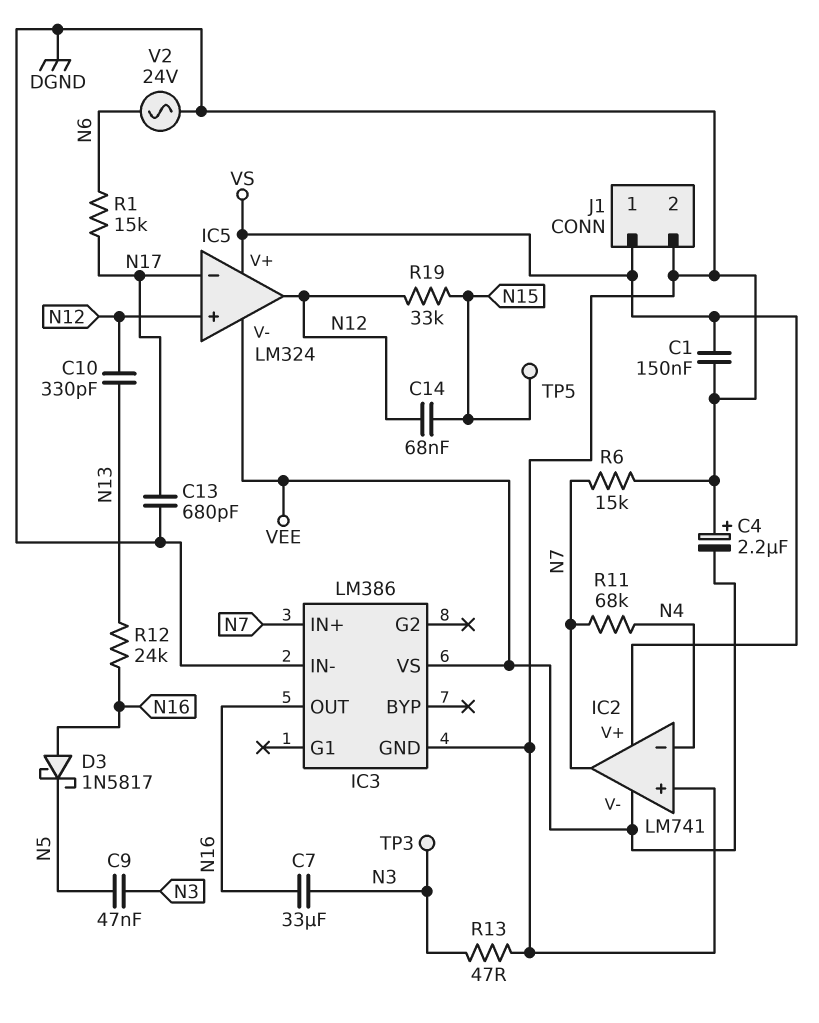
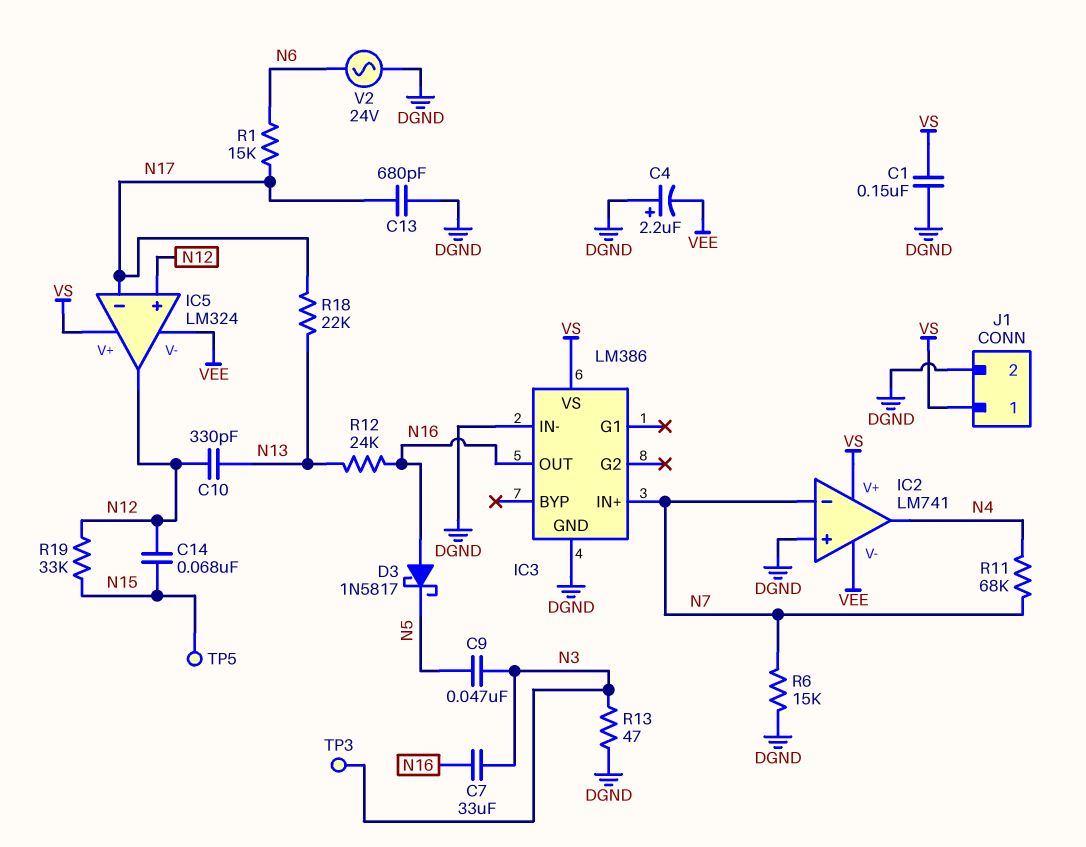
IC2 pin in-: N4 -> N7
IC2 pin out: N7 -> N4
IC3 pin VS: VEE -> VS
R18: none -> 22k (N13, N17)

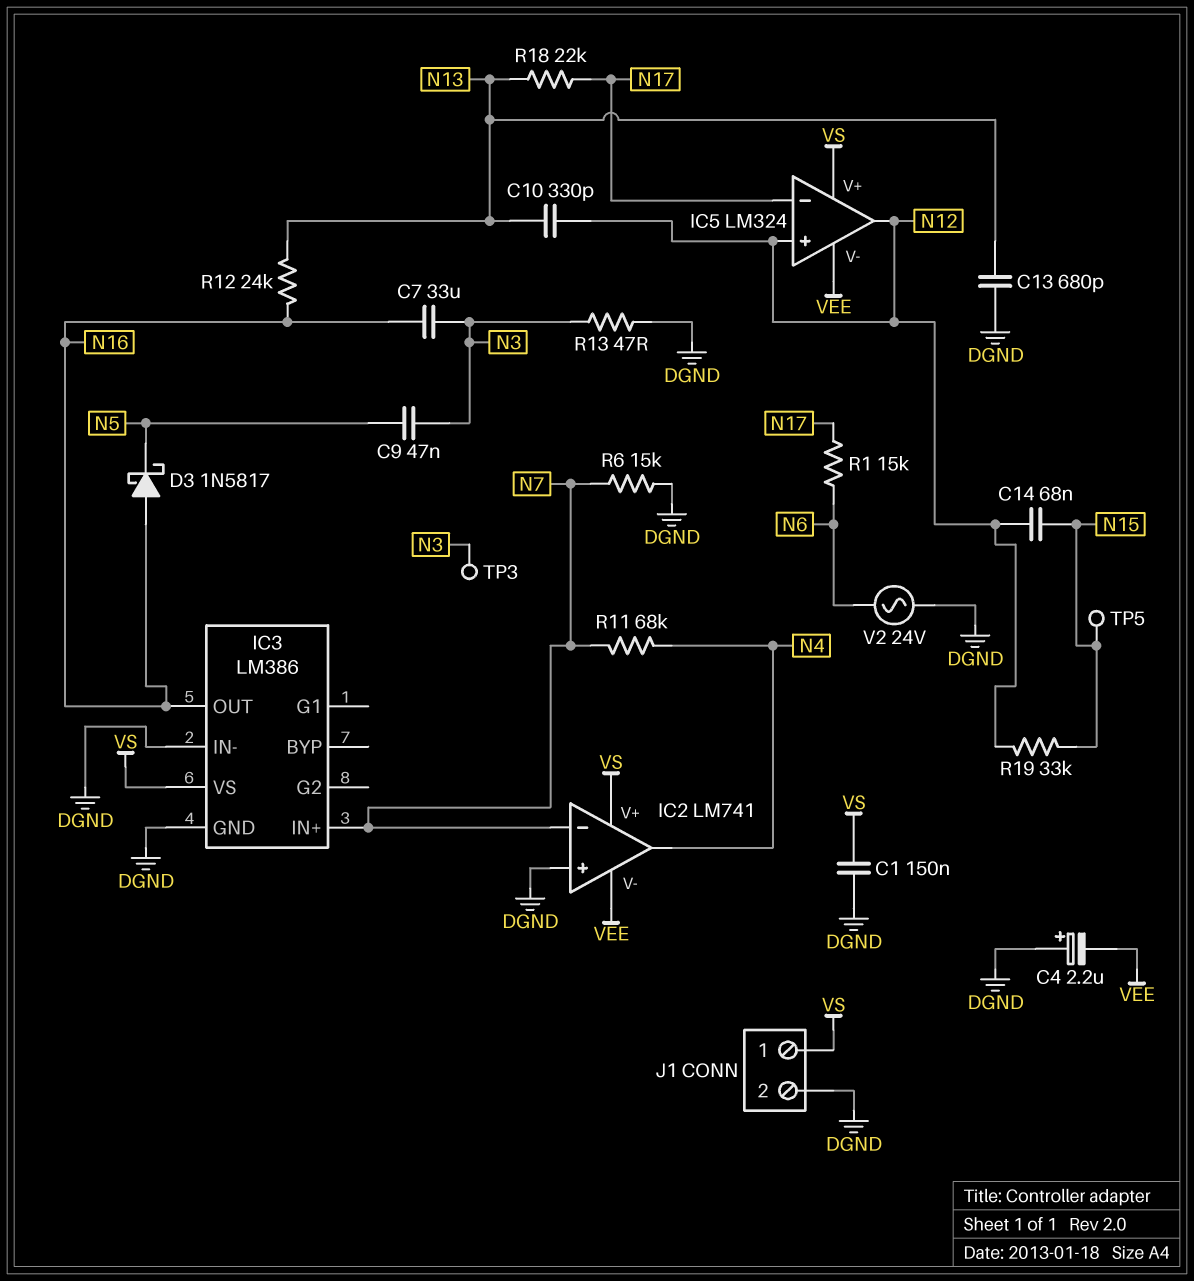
C13: 680pF (DGND, N17) -> 680pF (DGND, N13)

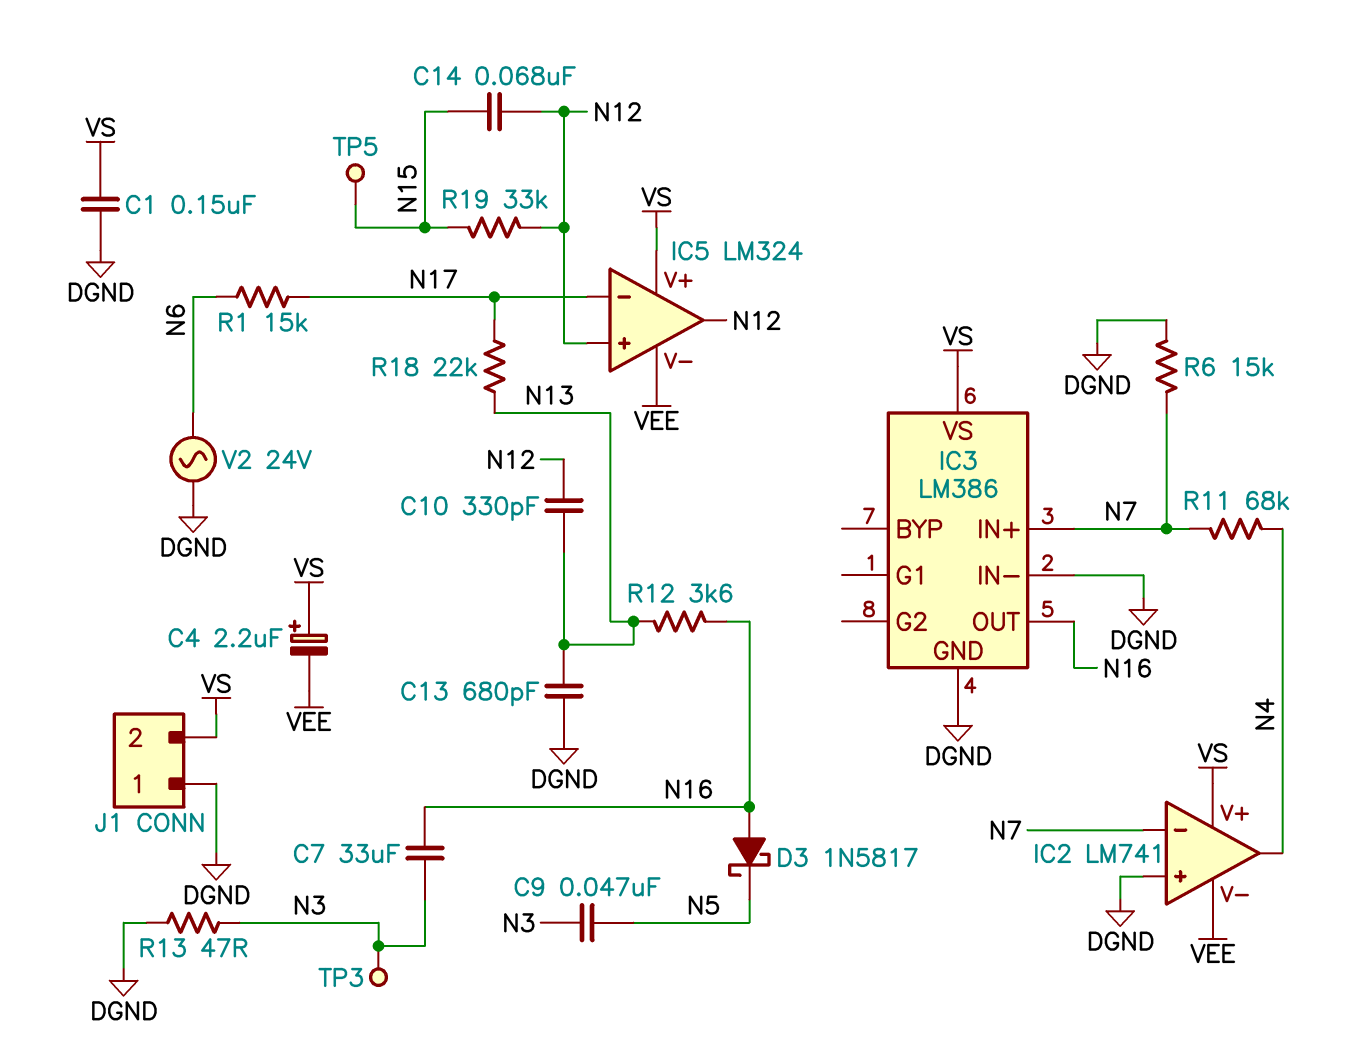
C4: 2.2uF (plus DGND, minus VEE) -> 2.2uF (plus VS, minus VEE)
J1 pin 1: VS -> DGND
J1 pin 2: DGND -> VS
R12: 24k (N13, N16) -> 3.6k (N13, N16)

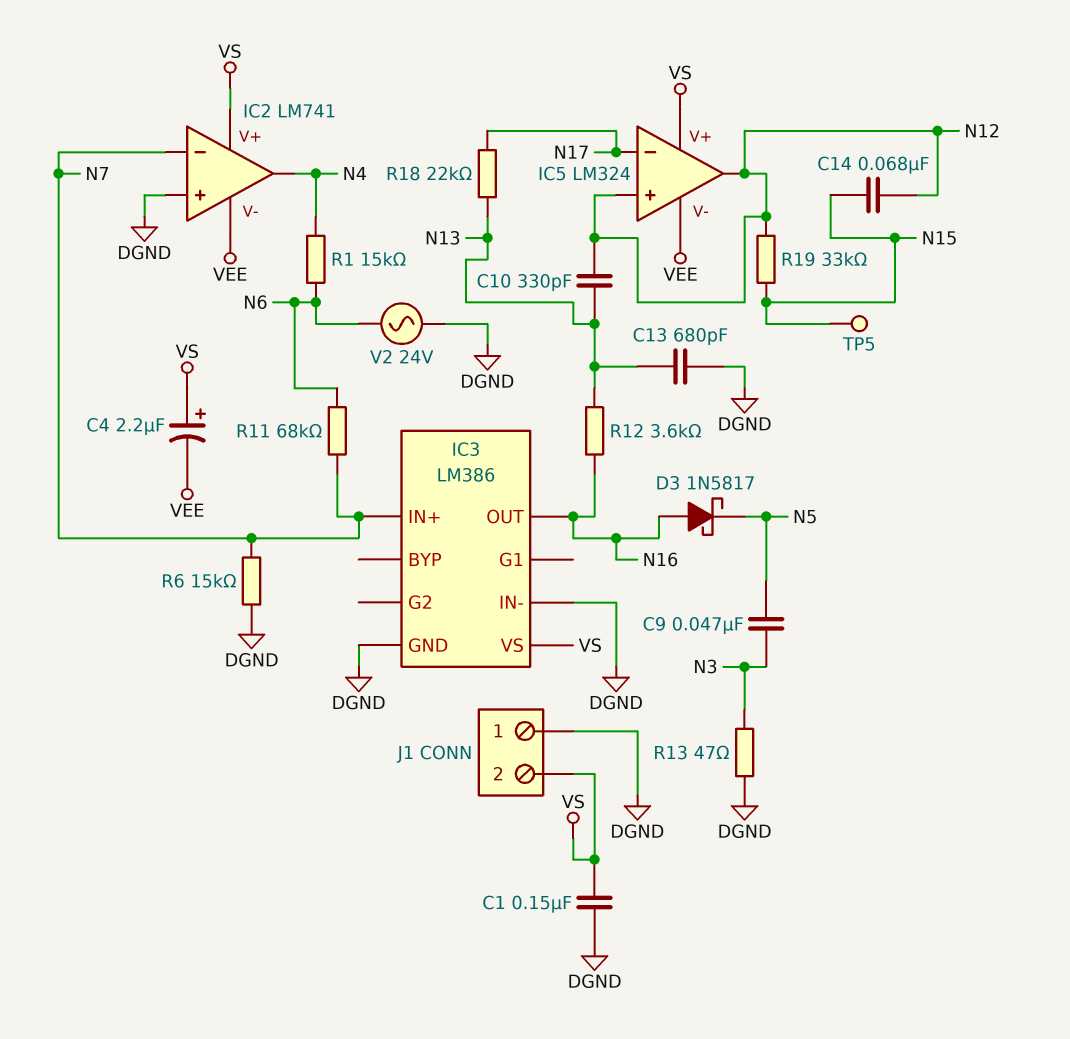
C7: 33uF (N3, N16) -> none
R1: 15k (N6, N17) -> 15k (N4, N6)
R11: 68k (N4, N7) -> 68k (N6, N7)
TP3: test point (N3) -> none

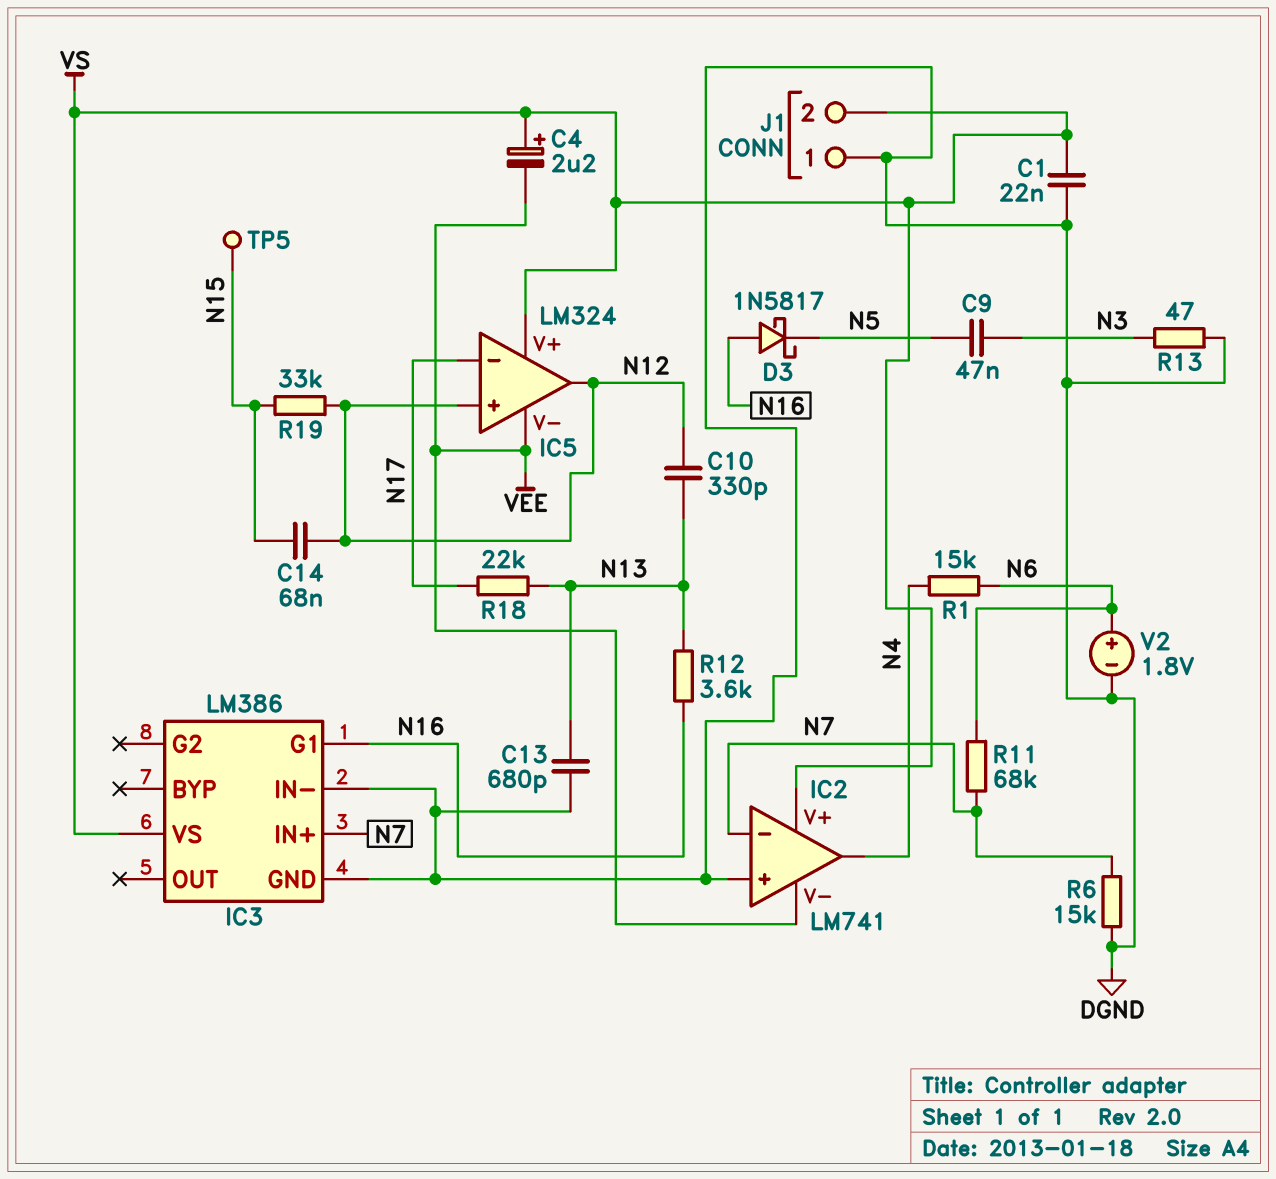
C1: 150nF (DGND, VS) -> 22nF (DGND, VS)
IC3 pin G1: none -> N16
IC3 pin OUT: N16 -> none
V2: AC 24V (DGND, N6) -> 1.8V (plus N6, minus DGND)

